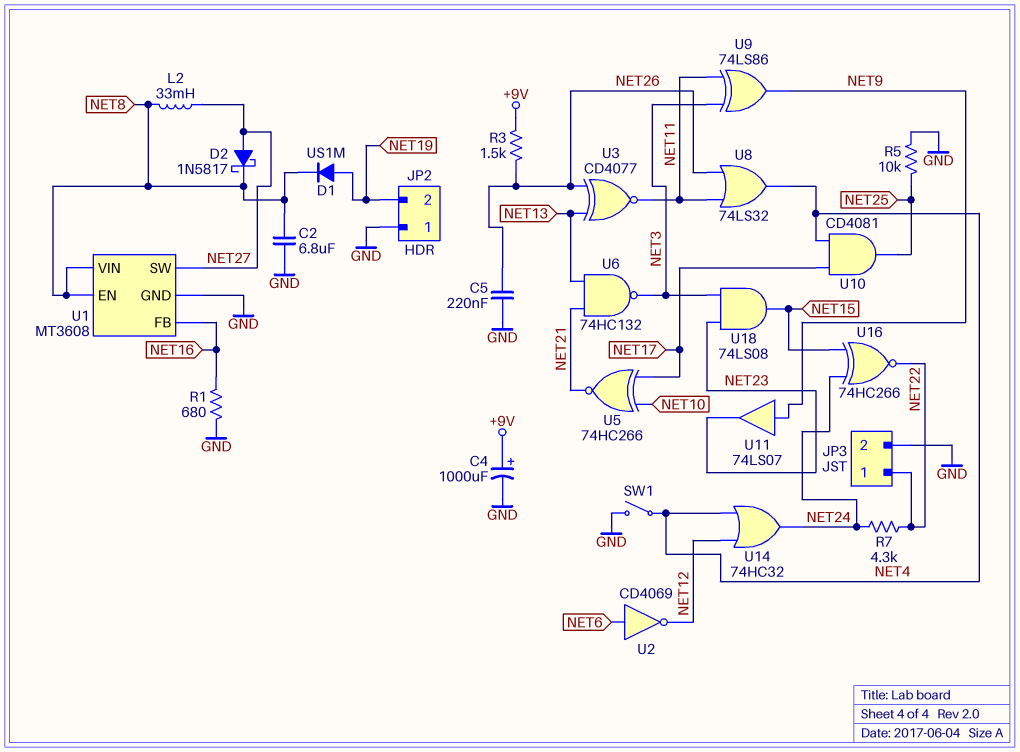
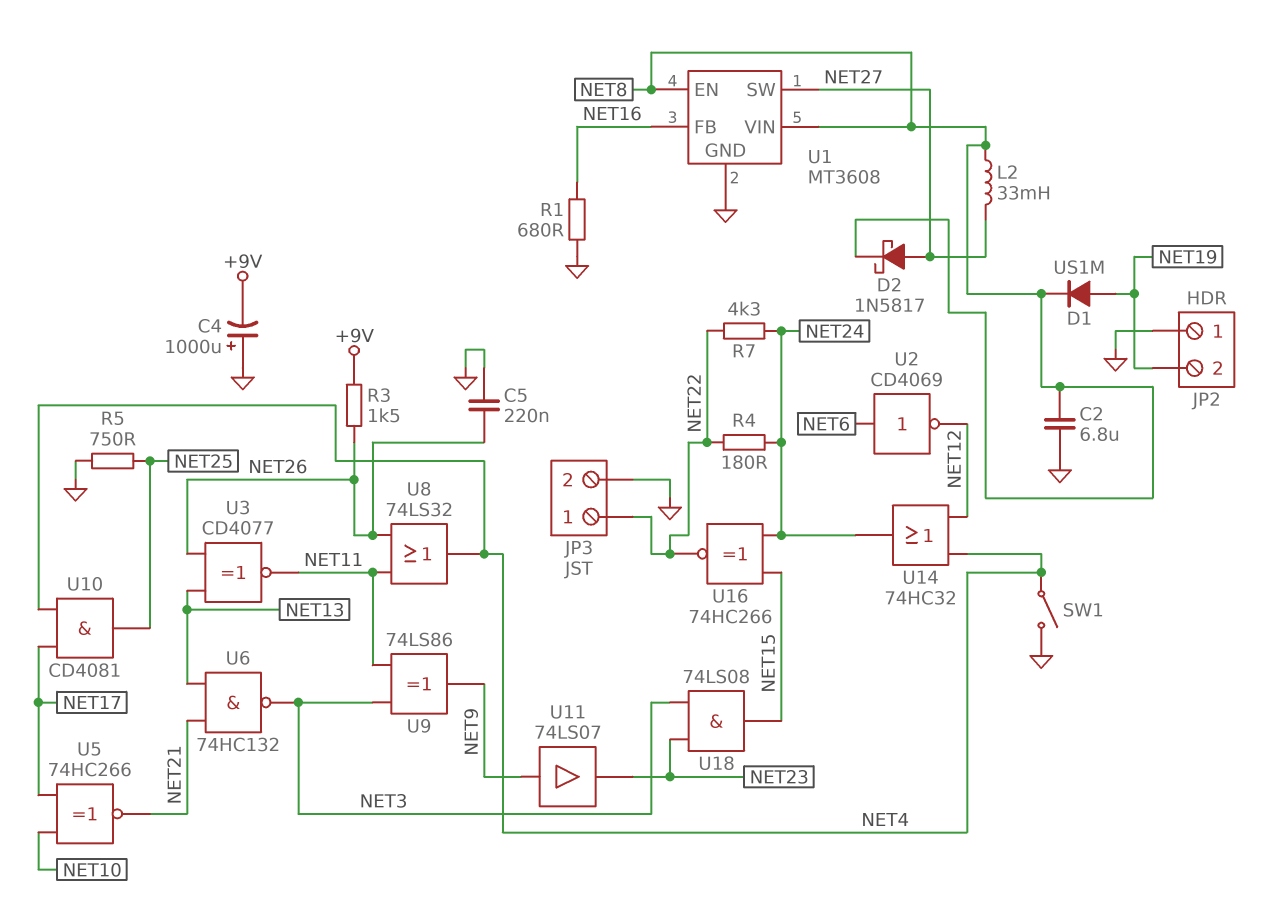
C4: 1000uF (plus +9V, minus GND) -> 1000uF (plus GND, minus +9V)
R4: none -> 180 (NET22, NET24)
R5: 10k (GND, NET25) -> 750 (GND, NET25)

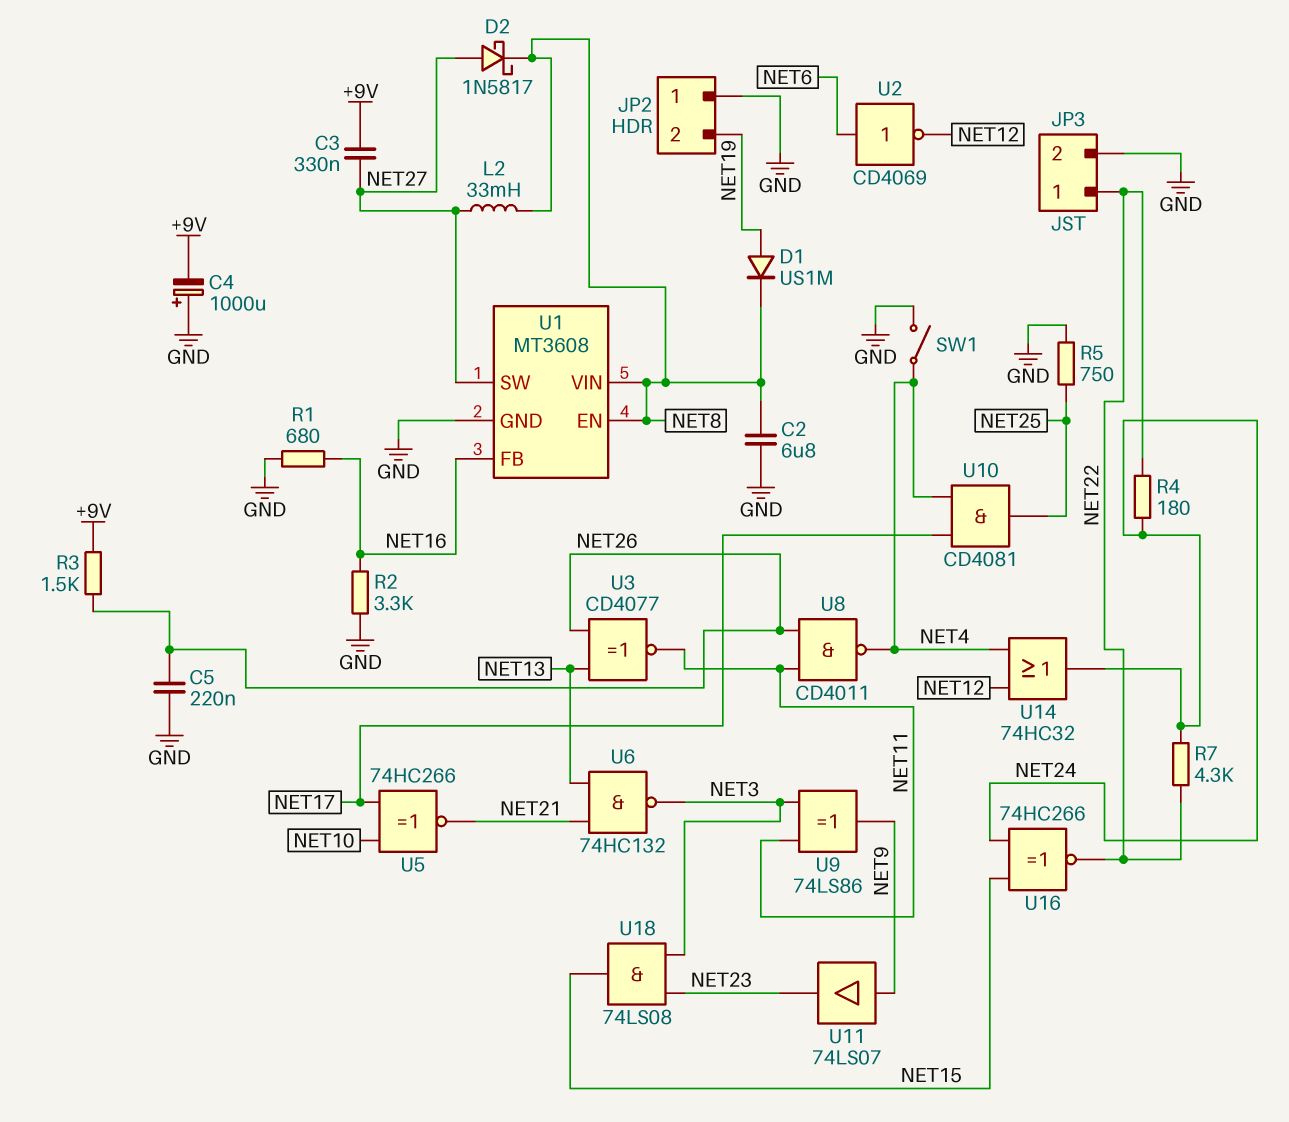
C3: none -> 330nF (+9V, NET27)
R2: none -> 3.3k (GND, NET16)
U8: OR 74LS32 (in NET11, in NET26, out NET4) -> NAND CD4011 (in NET11, in NET26, out NET4)

